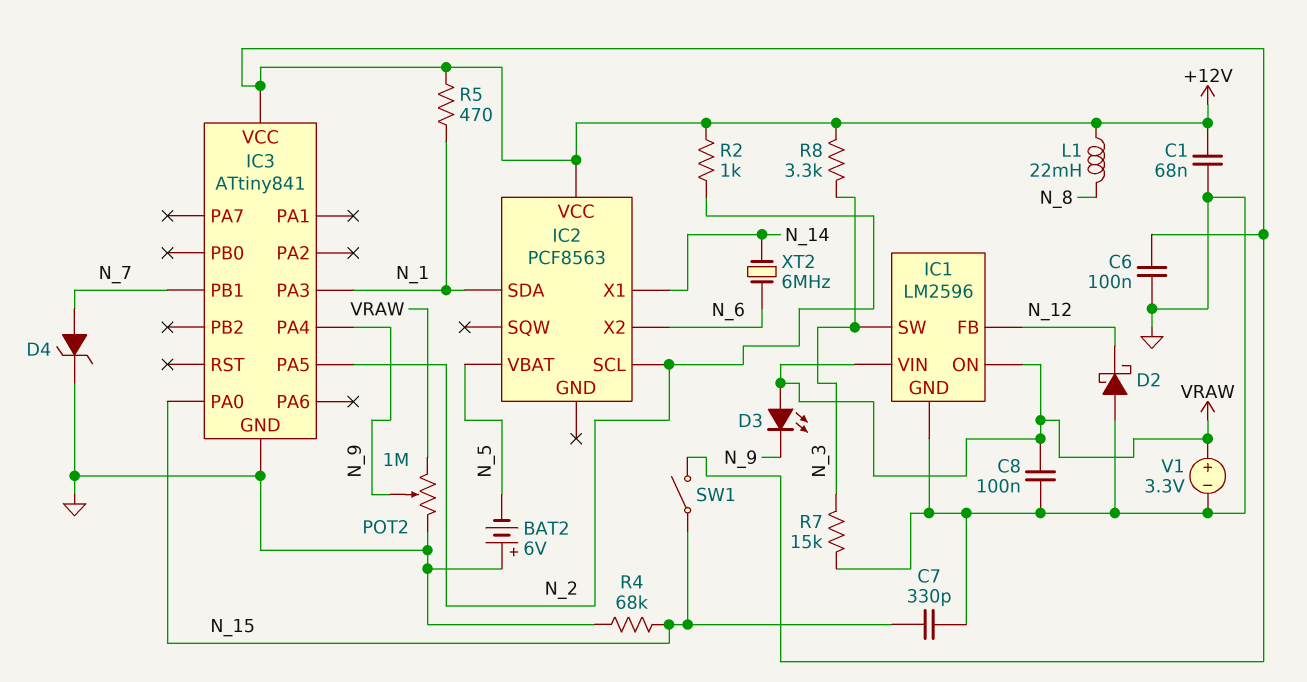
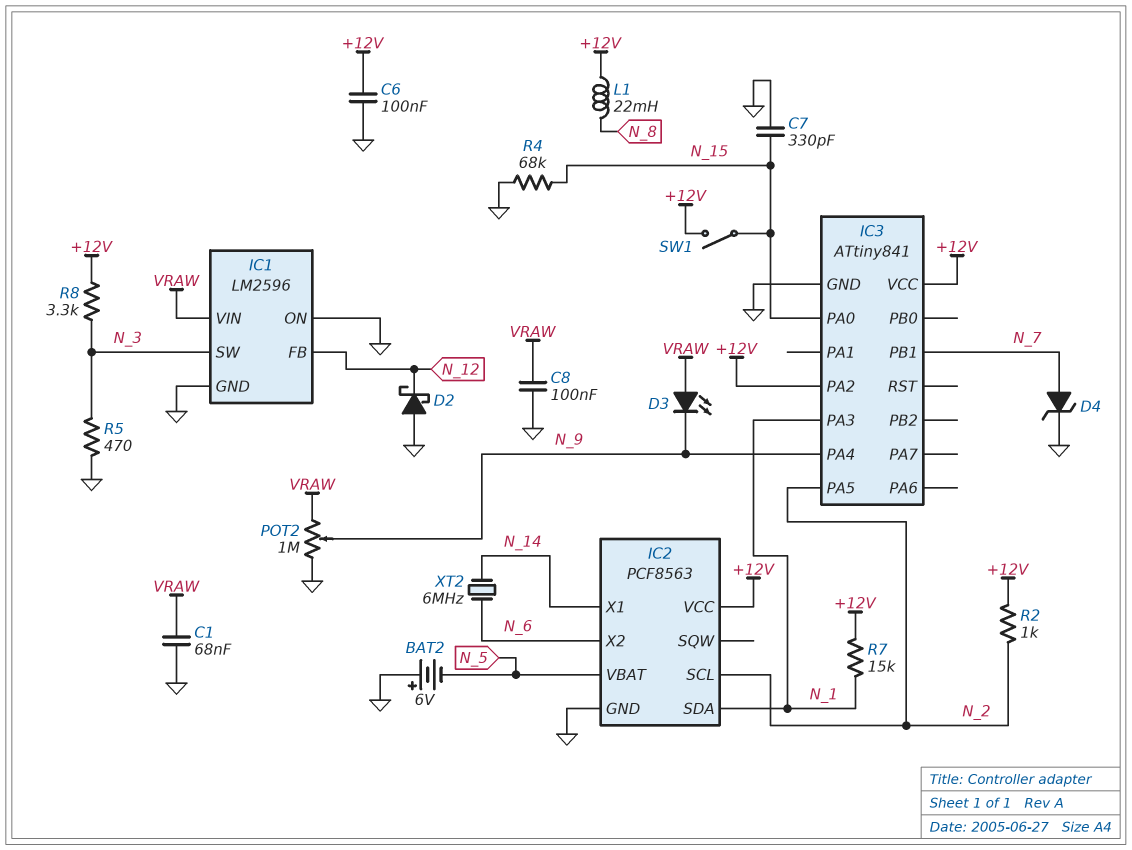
C1: 68nF (+12V, GND) -> 68nF (GND, VRAW)
IC1 pin ON: VRAW -> GND
IC2 pin GND: none -> GND
IC3 pin PA2: none -> +12V
R5: 470 (+12V, N_1) -> 470 (GND, N_3)
R7: 15k (GND, N_3) -> 15k (+12V, N_1)
V1: 3.3V (plus VRAW, minus GND) -> none

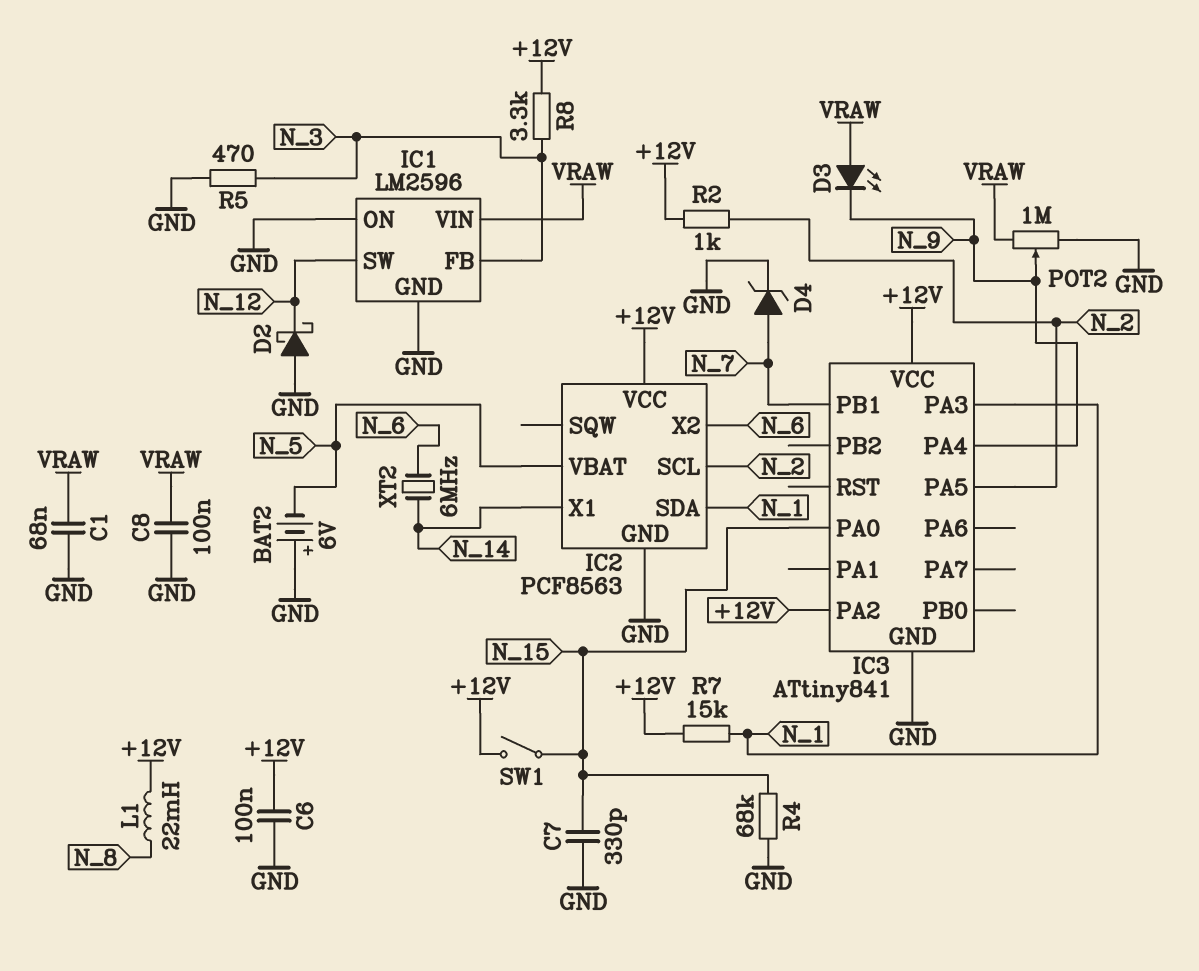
IC1 pin FB: N_12 -> N_3
IC1 pin SW: N_3 -> N_12

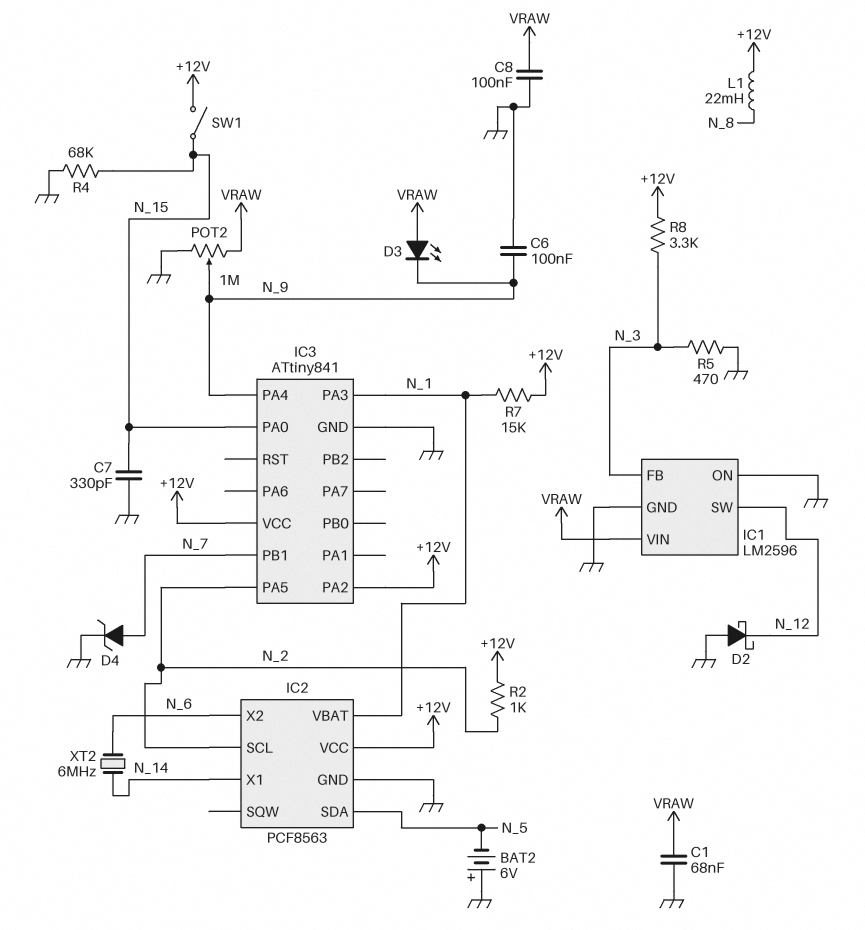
C6: 100nF (+12V, GND) -> 100nF (GND, N_9)
IC2 pin SDA: N_1 -> N_5
IC2 pin VBAT: N_5 -> N_1

